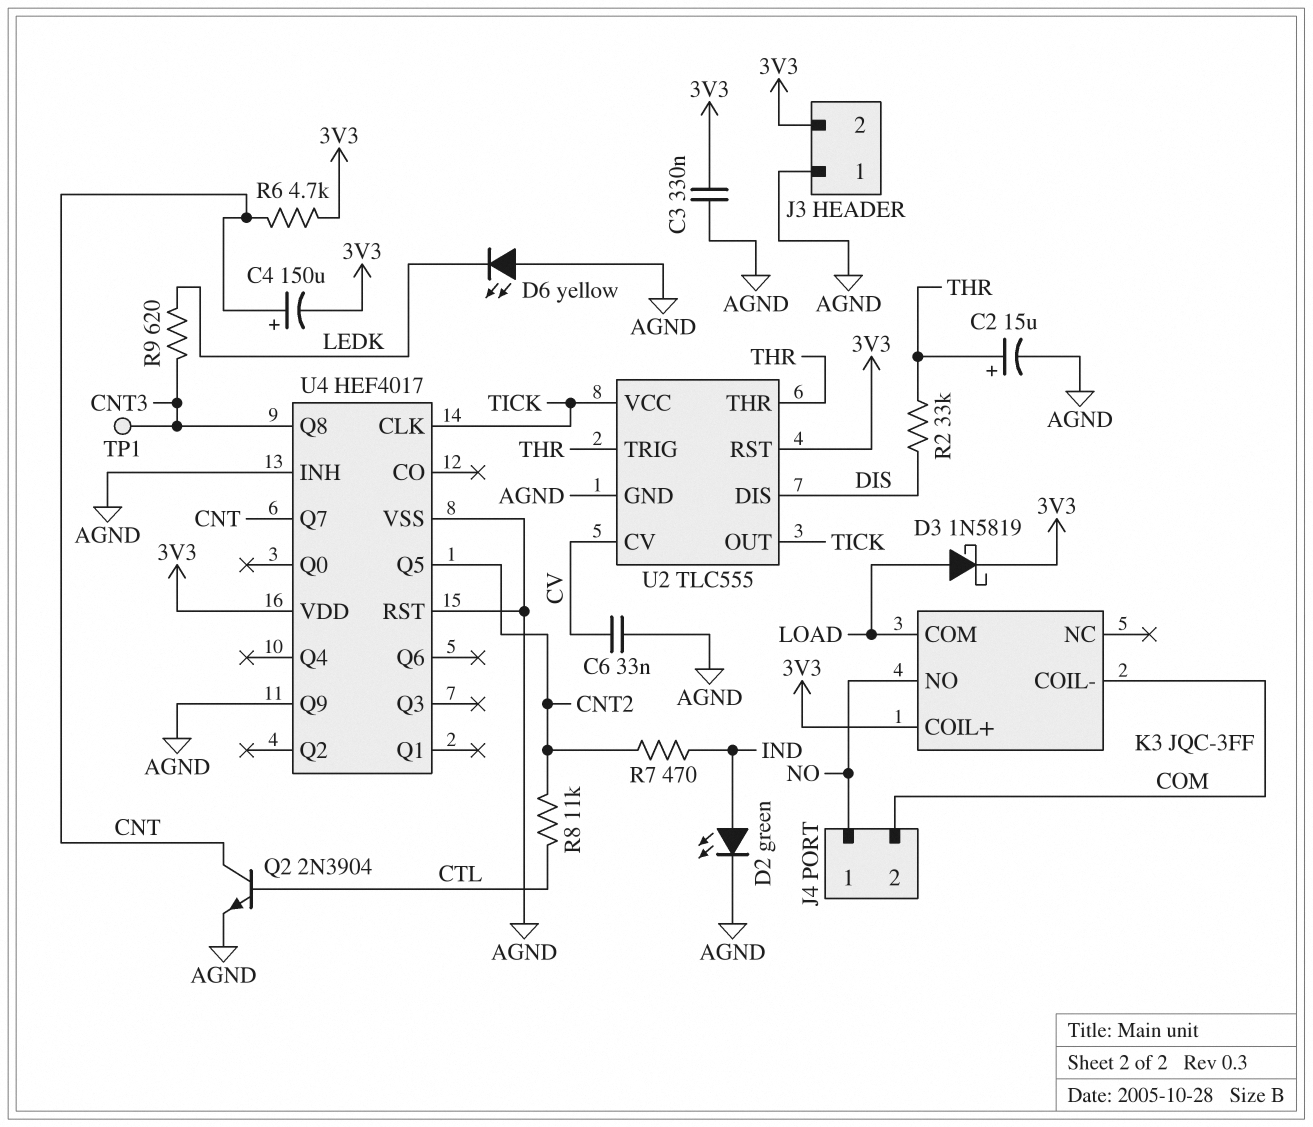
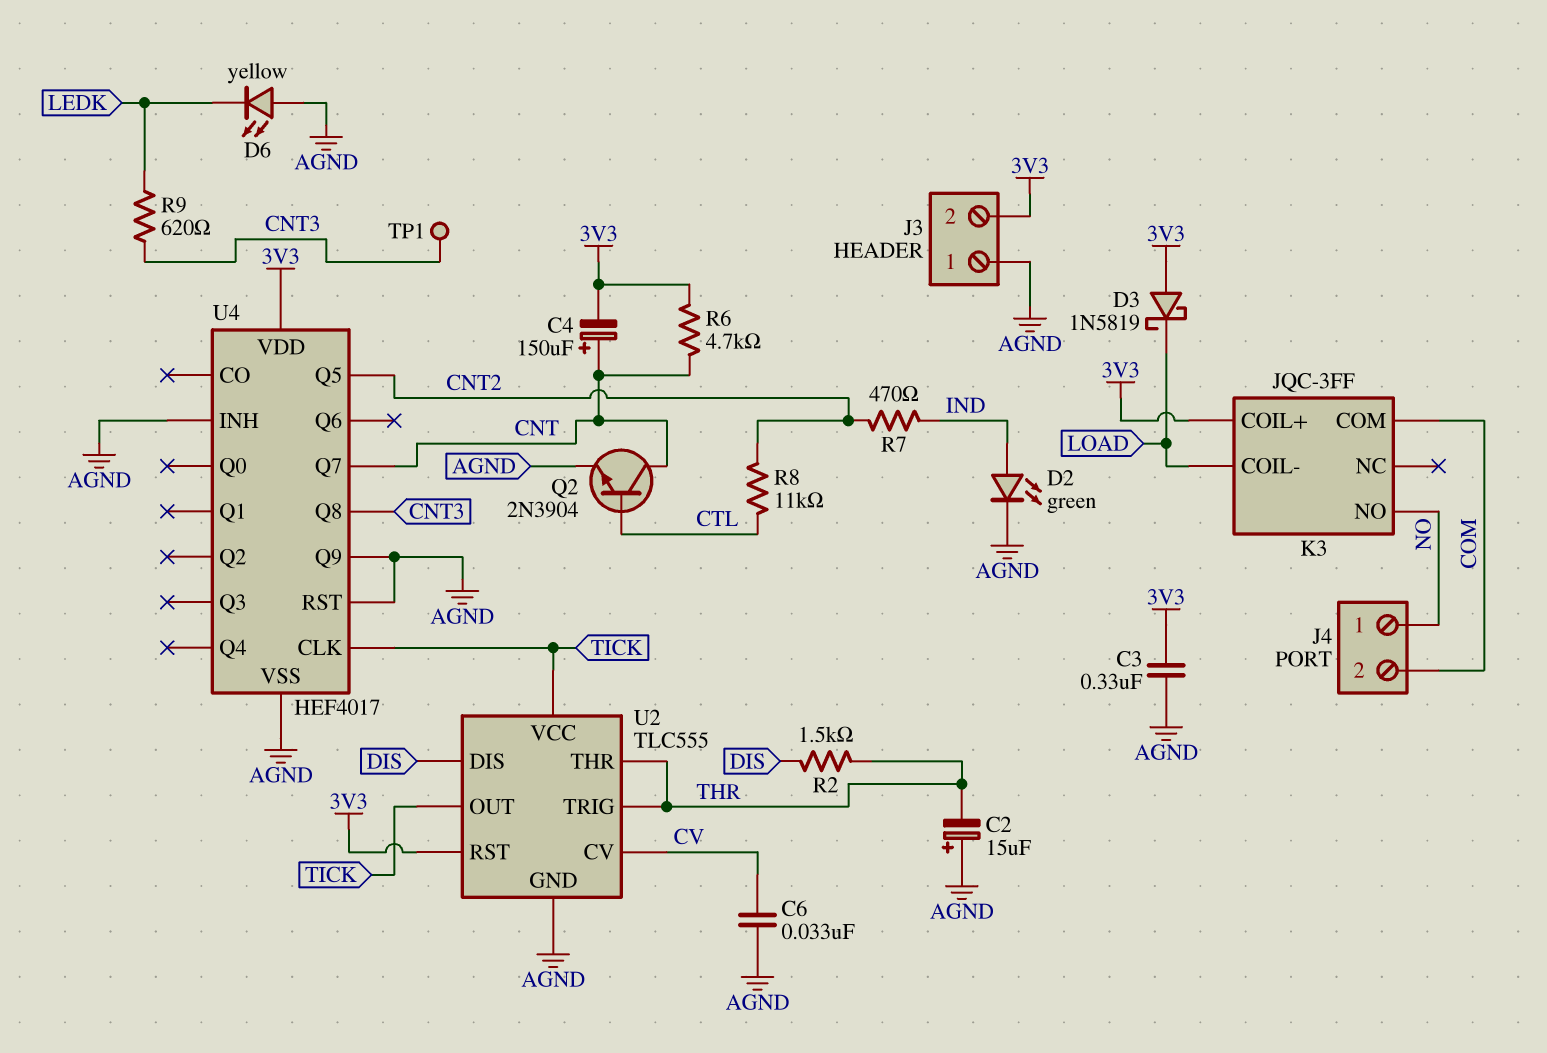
C2: 15uF (plus THR, minus AGND) -> 15uF (plus AGND, minus THR)
D3: schottky 1N5819 (A LOAD, K 3V3) -> schottky 1N5819 (A 3V3, K LOAD)
K3 pin COIL-: COM -> LOAD
K3 pin COM: LOAD -> COM
R2: 33k (DIS, THR) -> 1.5k (DIS, THR)

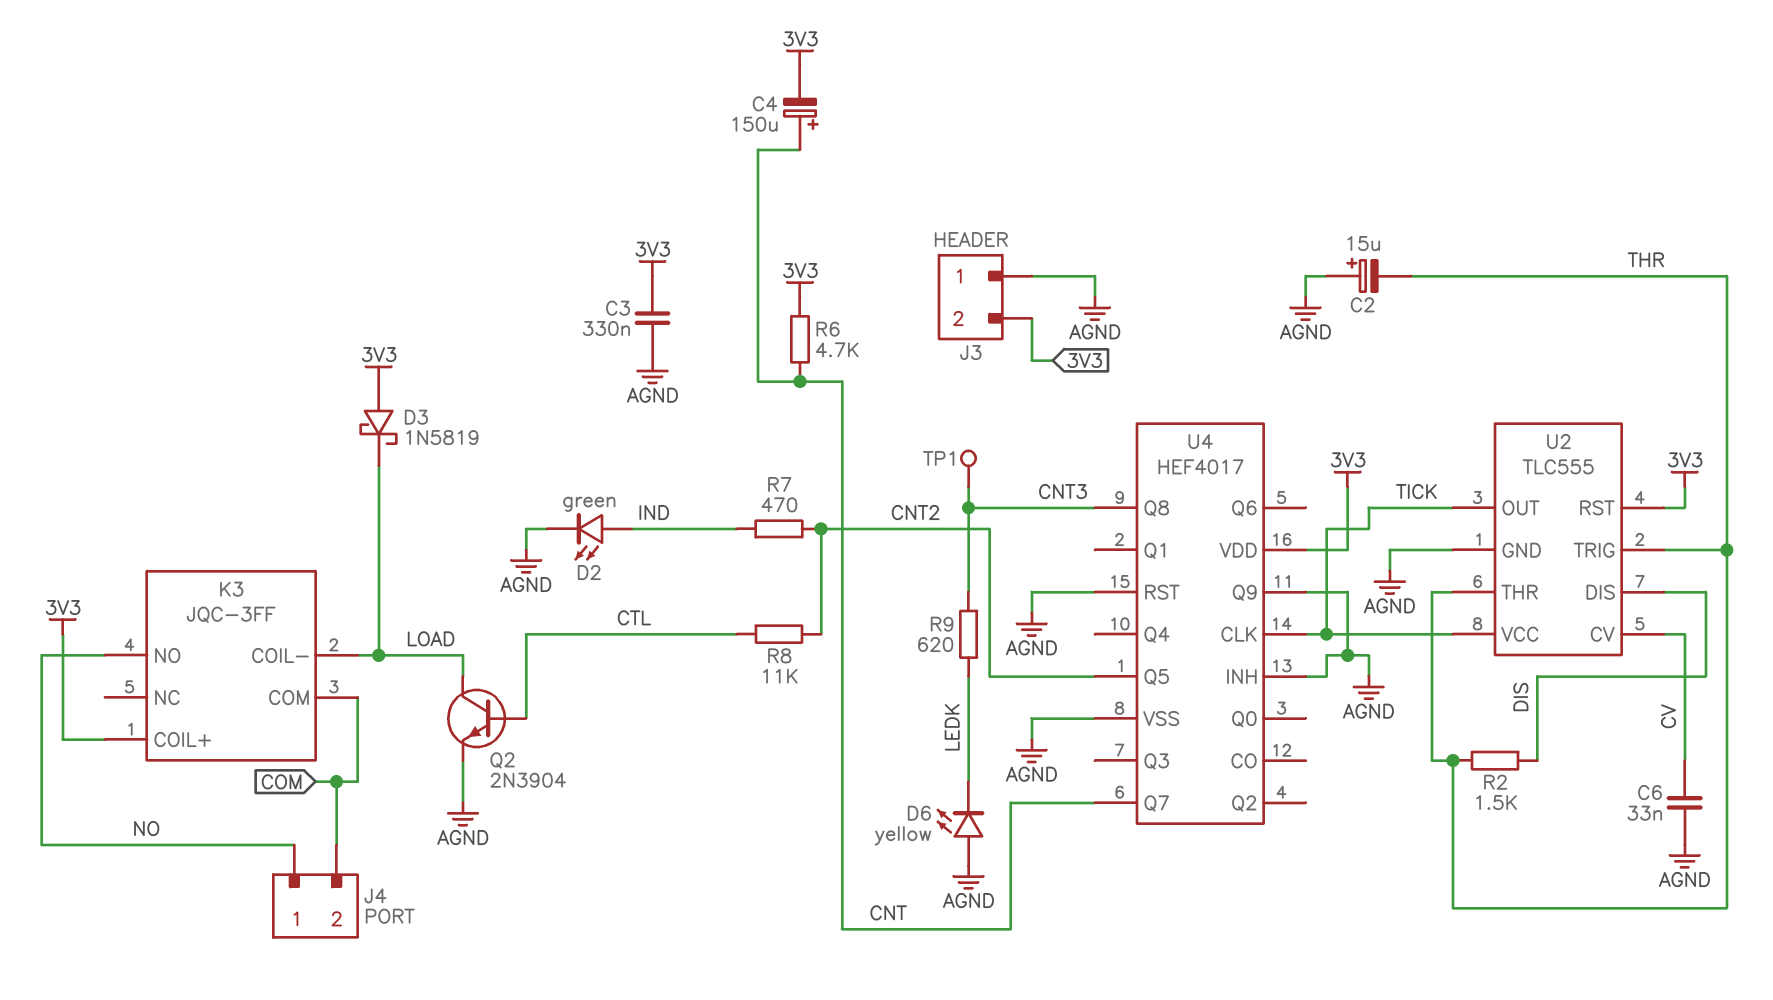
Q2: NPN 2N3904 (B CTL, C CNT, E AGND) -> NPN 2N3904 (B CTL, C LOAD, E AGND)

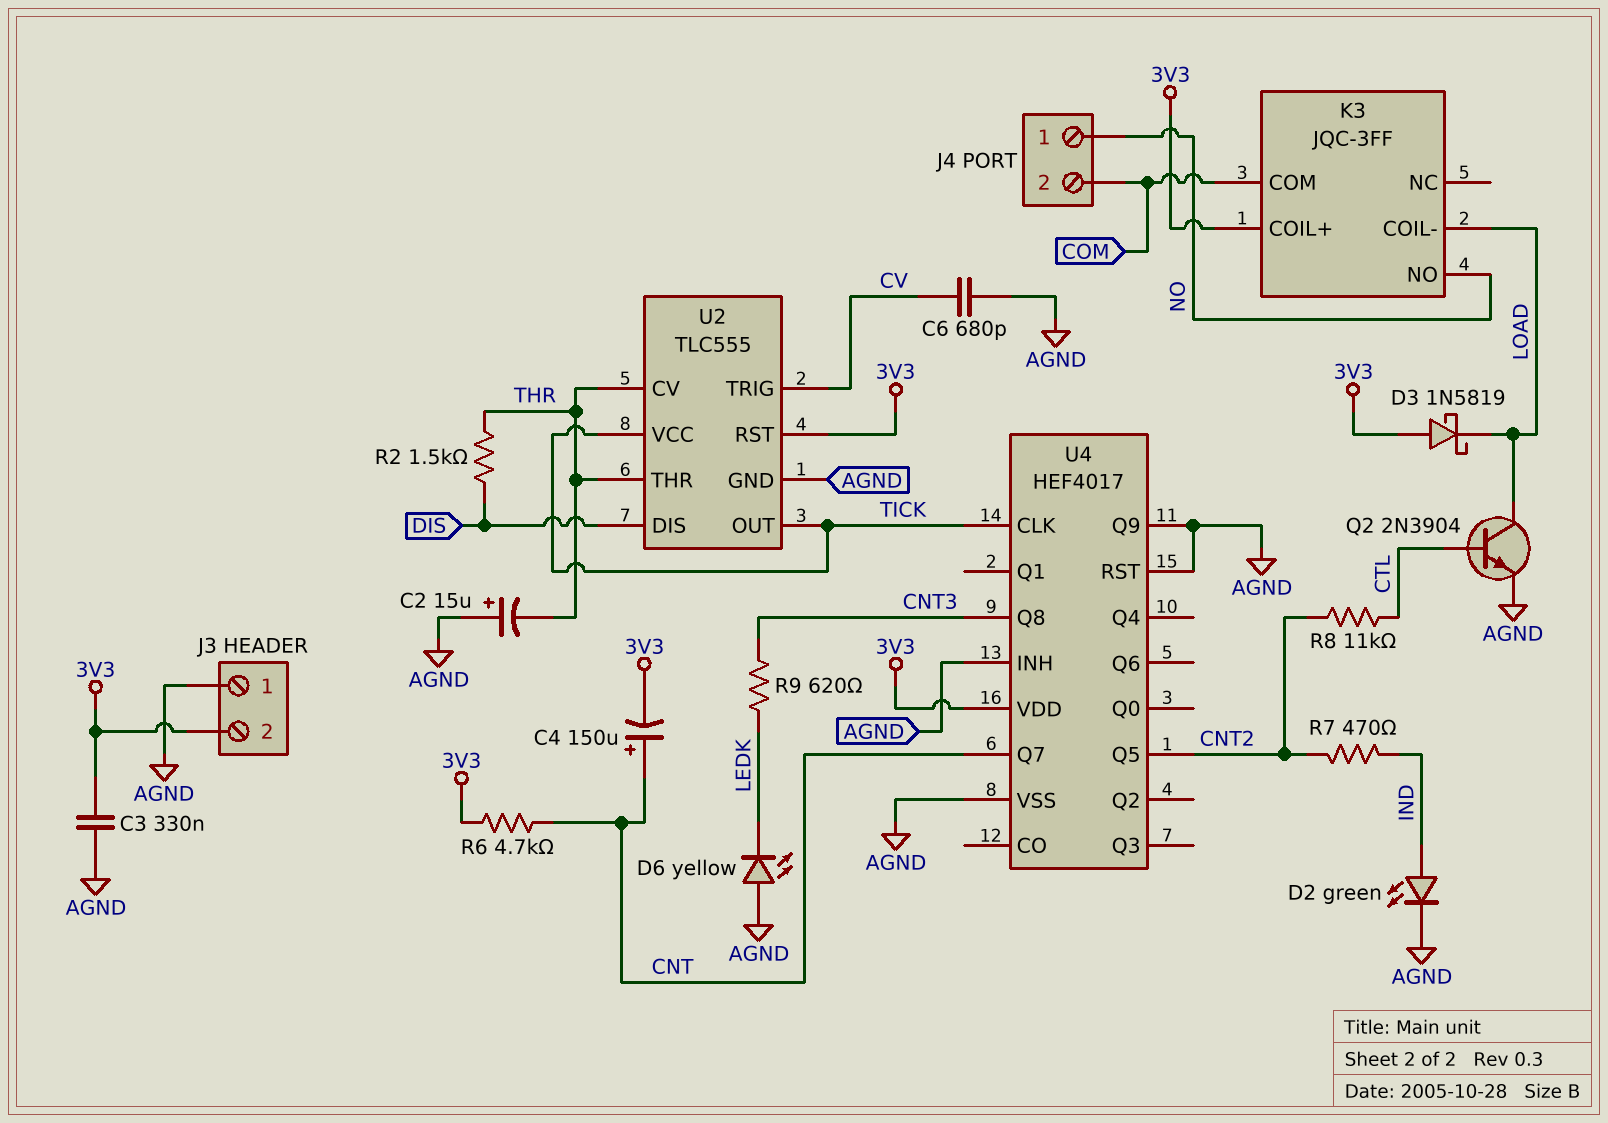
C6: 33nF (AGND, CV) -> 680pF (AGND, CV)
TP1: test point (CNT3) -> none
U2 pin CV: CV -> THR
U2 pin TRIG: THR -> CV

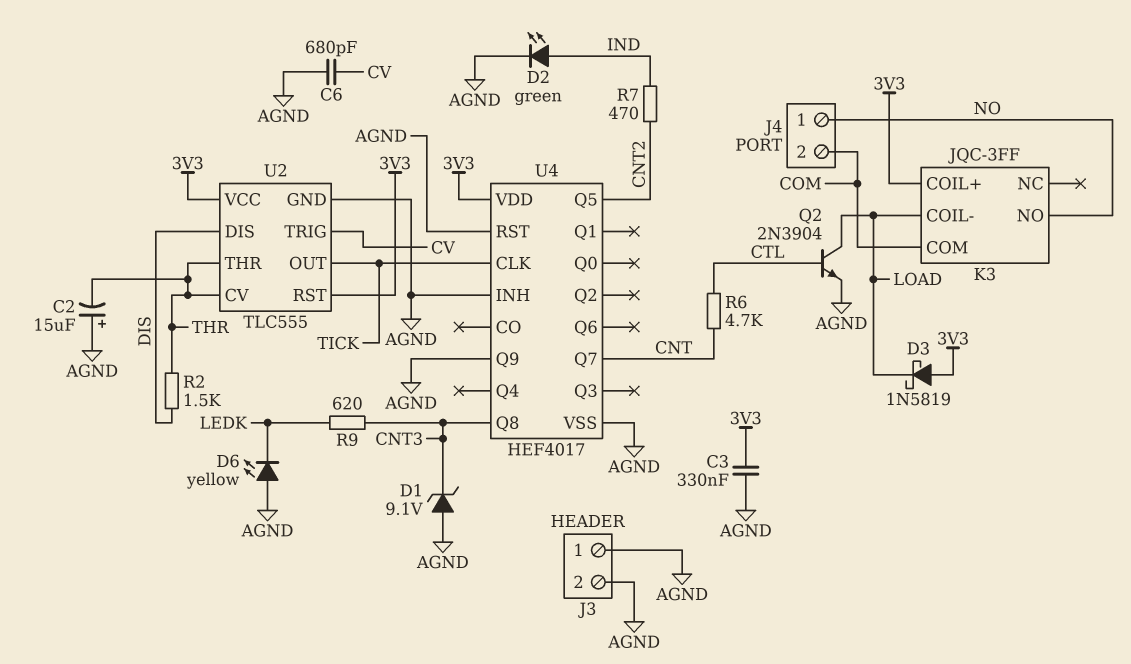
C4: 150uF (plus CNT, minus 3V3) -> none
D1: none -> zener 9.1V (A AGND, K CNT3)
J3 pin 2: 3V3 -> AGND
R6: 4.7k (3V3, CNT) -> 4.7k (CNT, CTL)
R8: 11k (CNT2, CTL) -> none
U2 pin VCC: TICK -> 3V3

